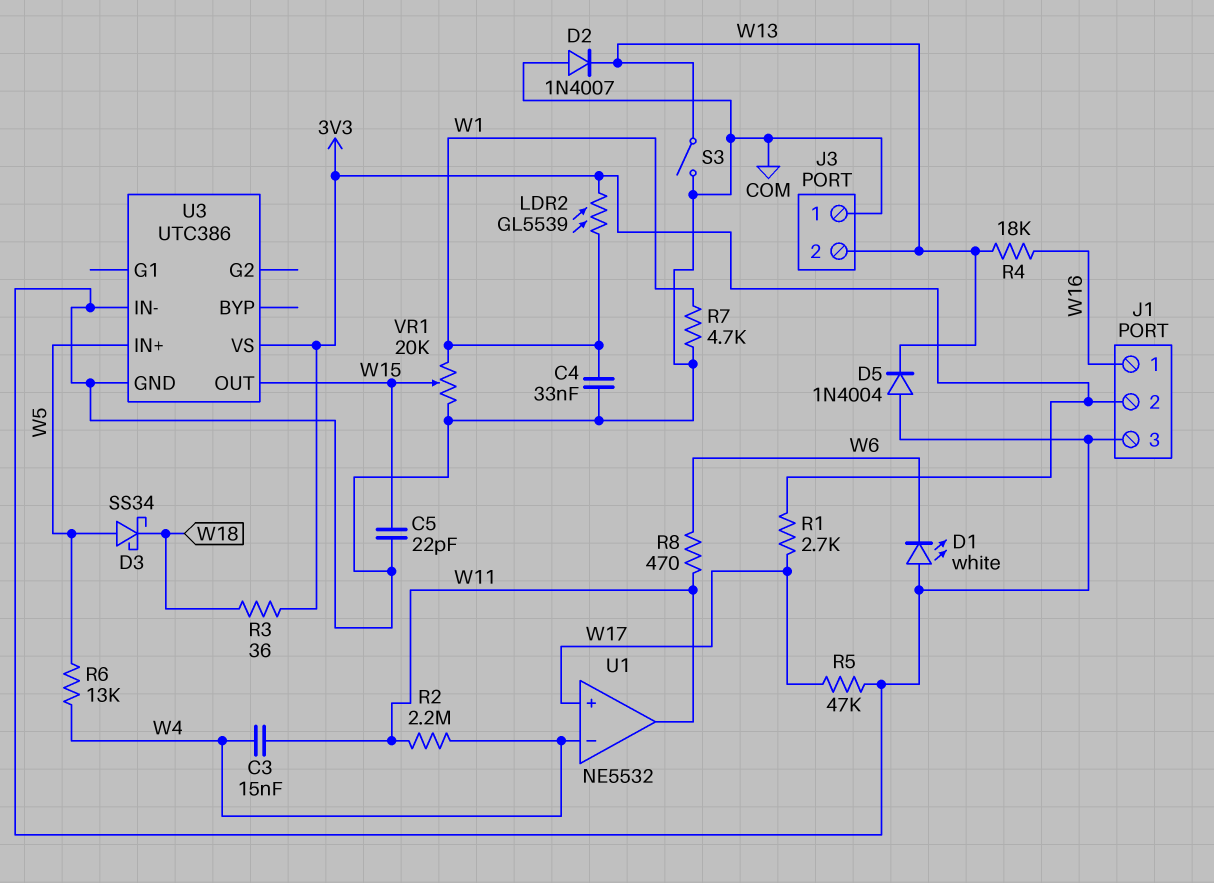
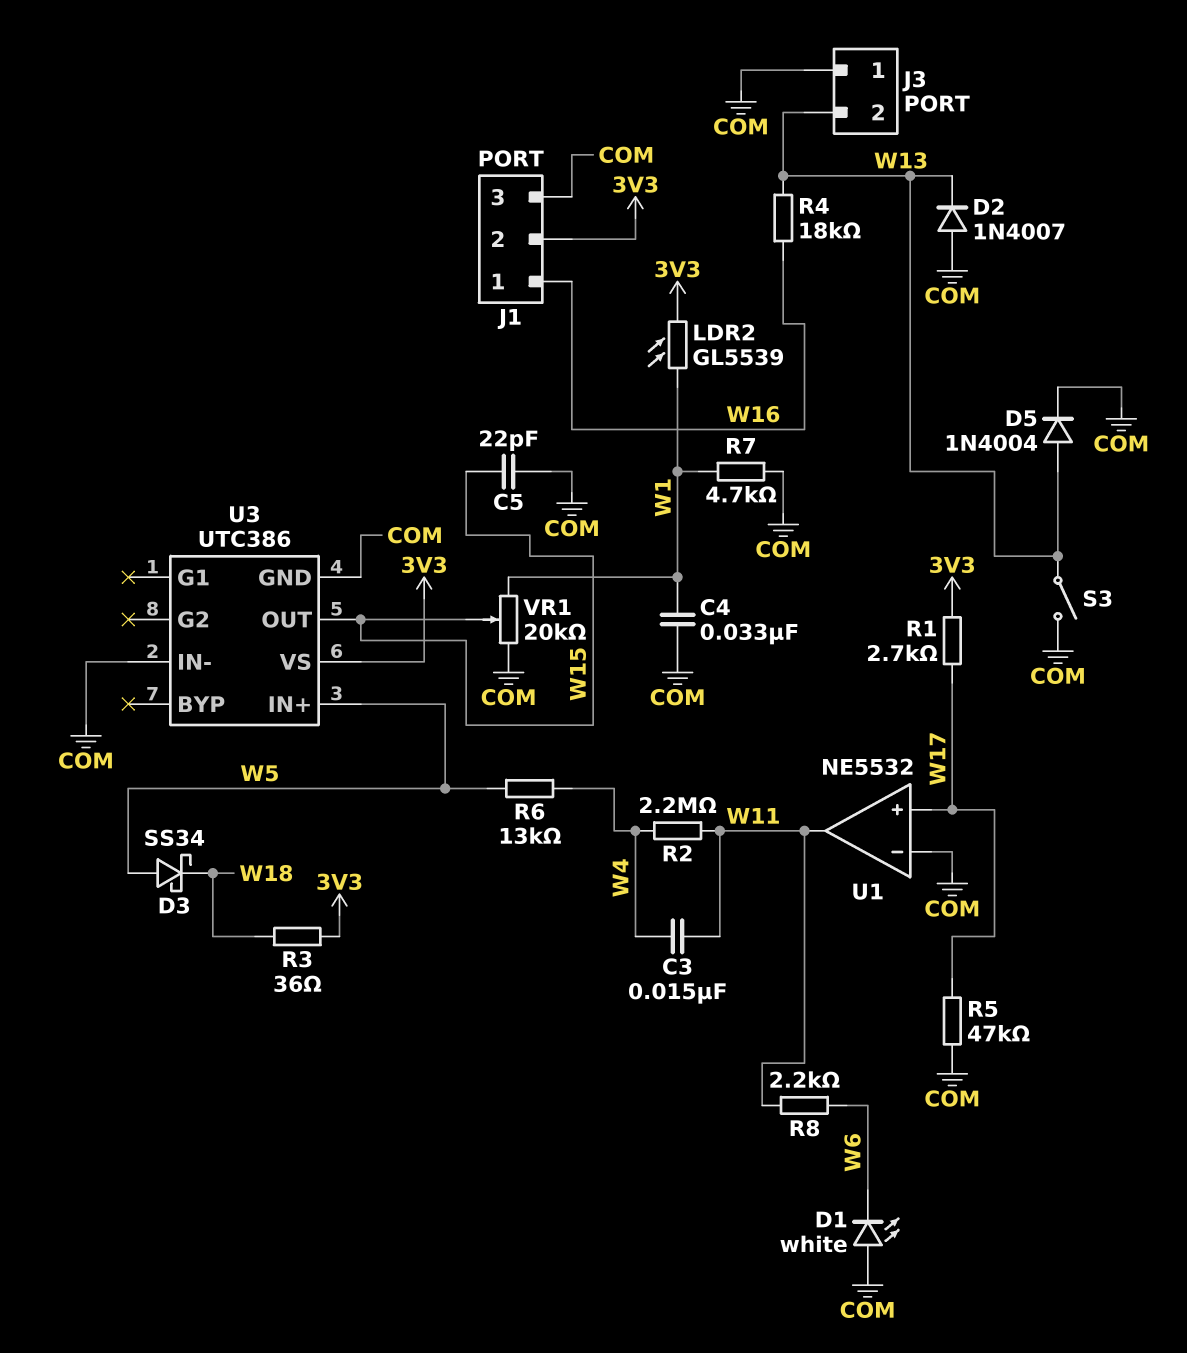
D5: diode 1N4004 (A COM, K W13) -> diode 1N4004 (A W13, K COM)
R8: 470 (W6, W11) -> 2.2k (W6, W11)
U1 pin in-: W4 -> COM

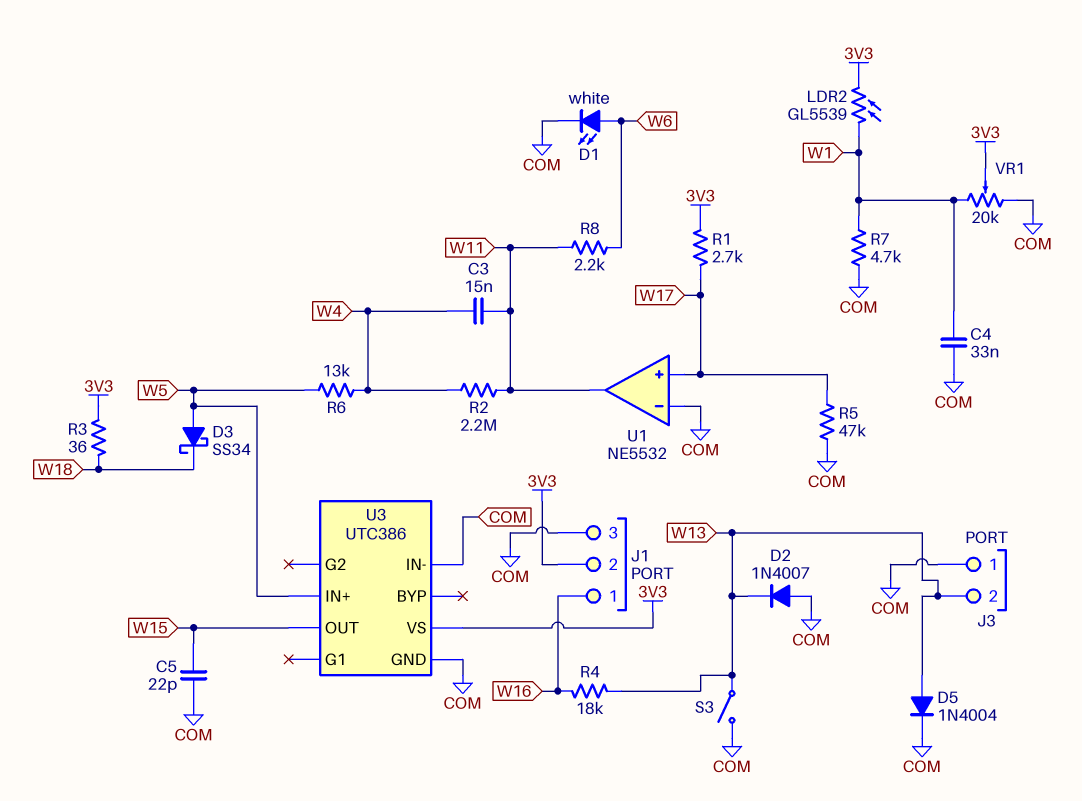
D1: LED white (A COM, K W6) -> LED white (A W6, K COM)
VR1: 20k (COM, W1, wiper W15) -> 20k (COM, W1, wiper 3V3)

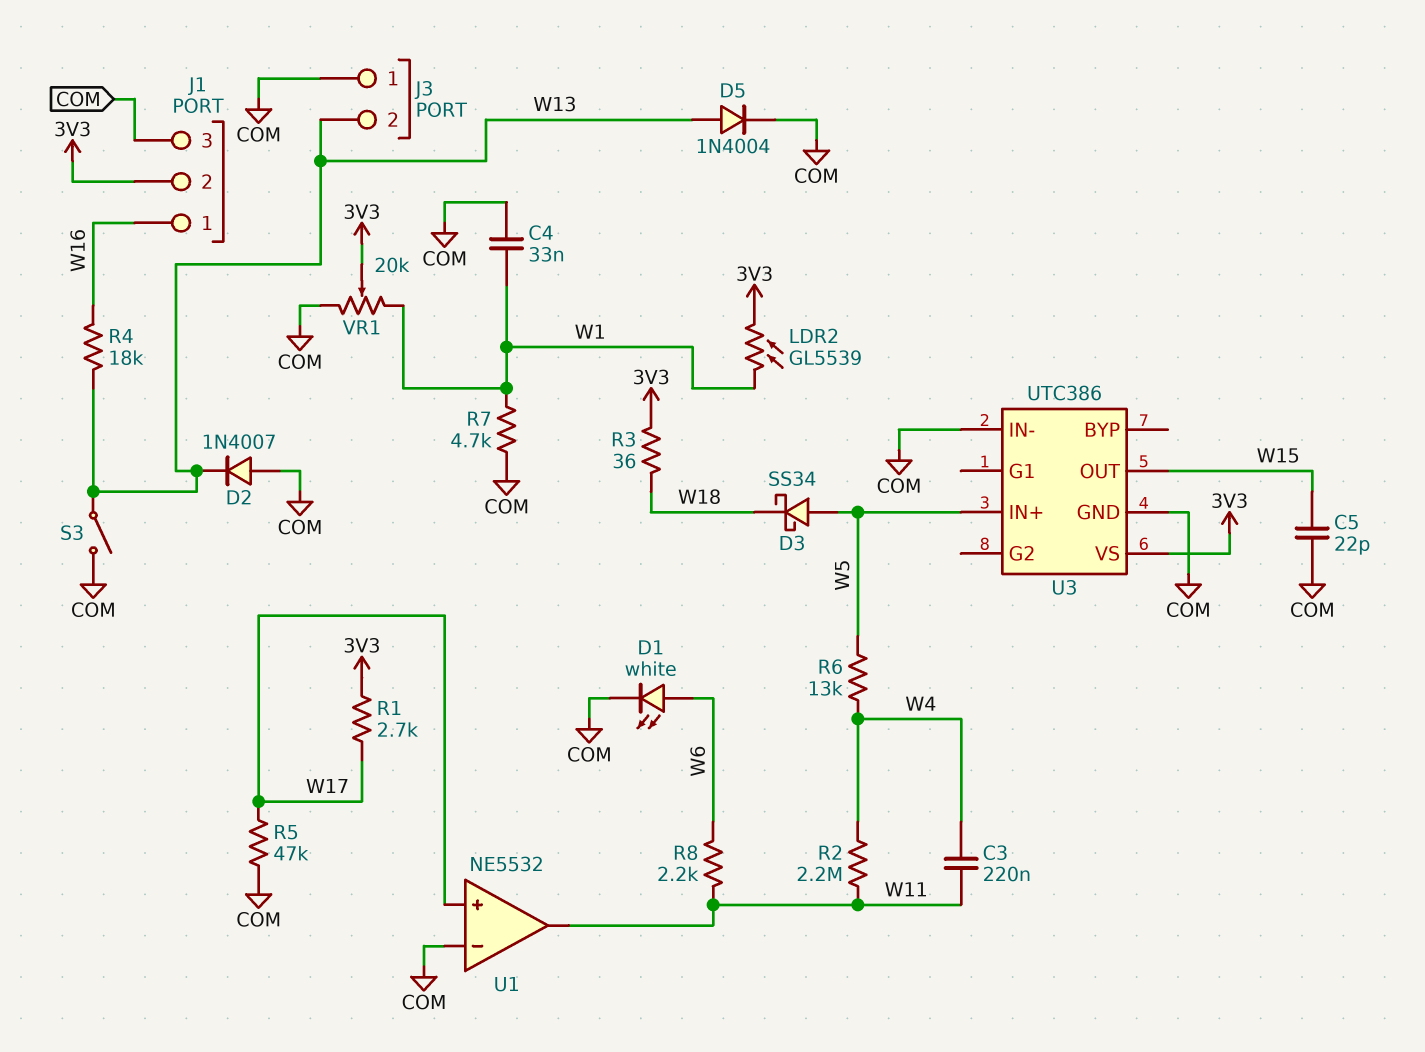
C3: 15nF (W4, W11) -> 220nF (W4, W11)

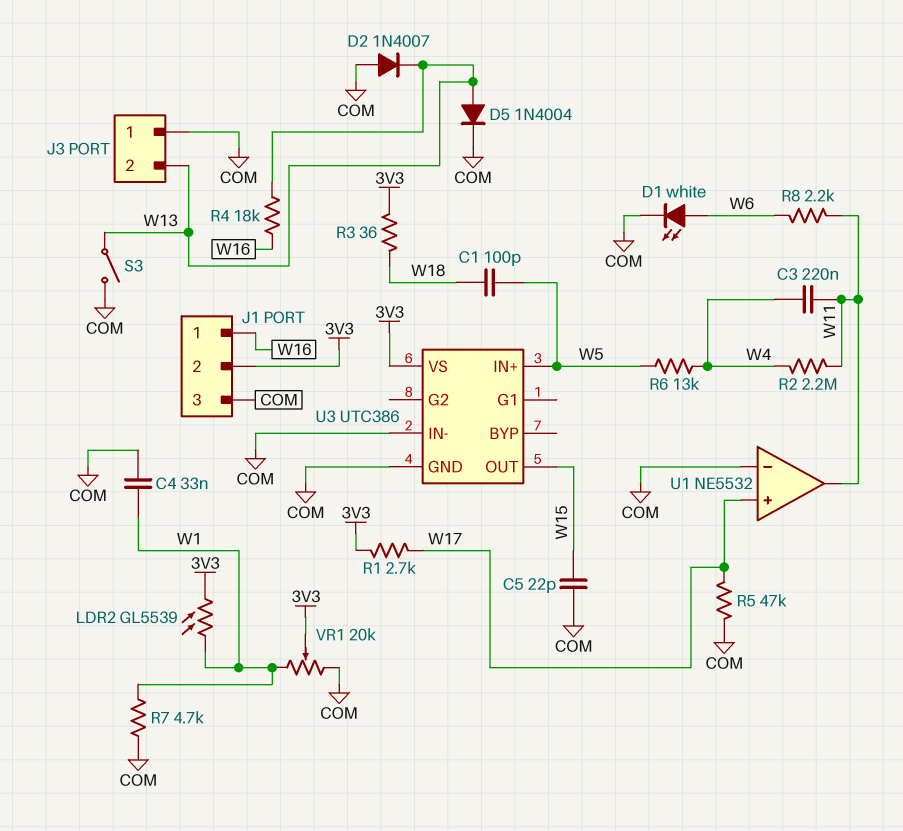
C1: none -> 100pF (W5, W18)
D3: schottky SS34 (A W5, K W18) -> none

